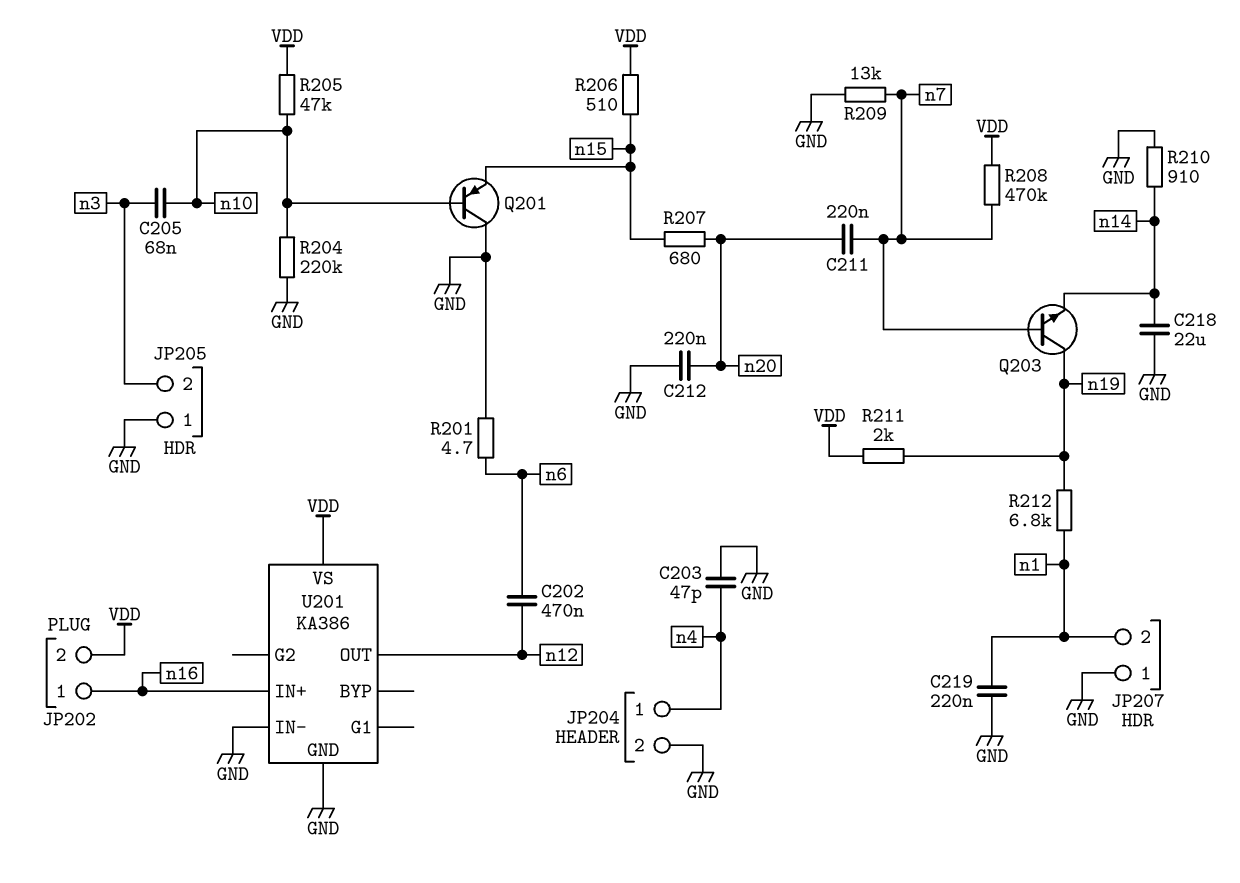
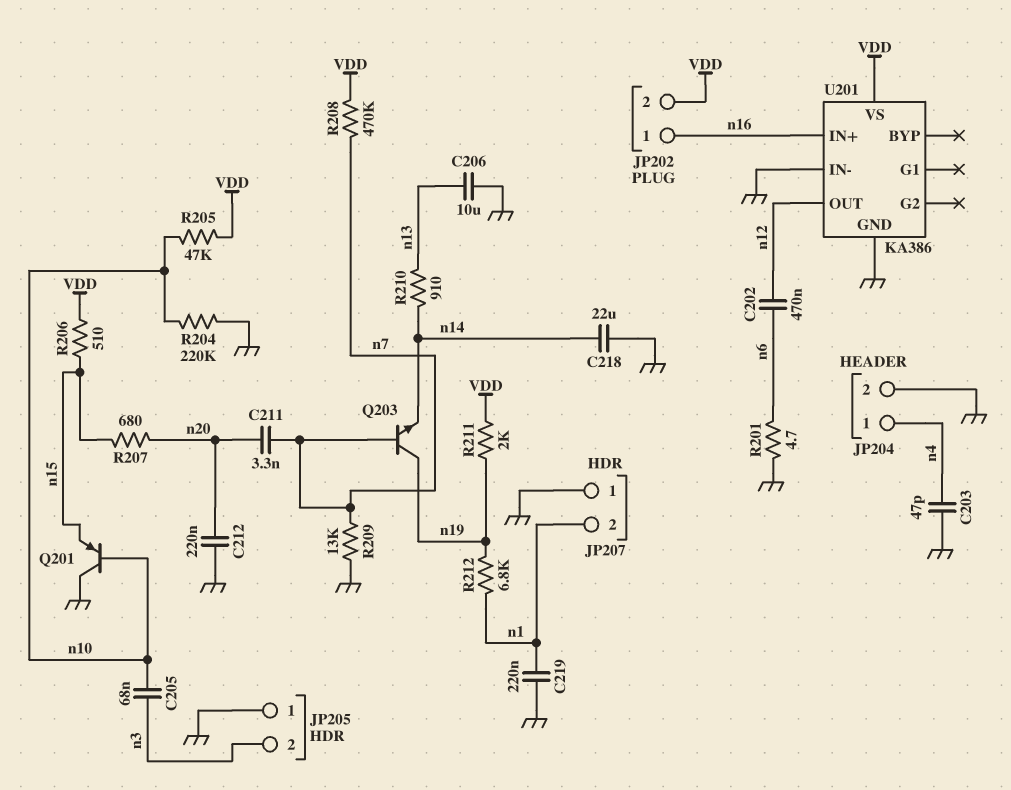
C206: none -> 10uF (GND, n13)
C211: 220nF (n7, n20) -> 3.3nF (n7, n20)
R210: 910 (GND, n14) -> 910 (n13, n14)

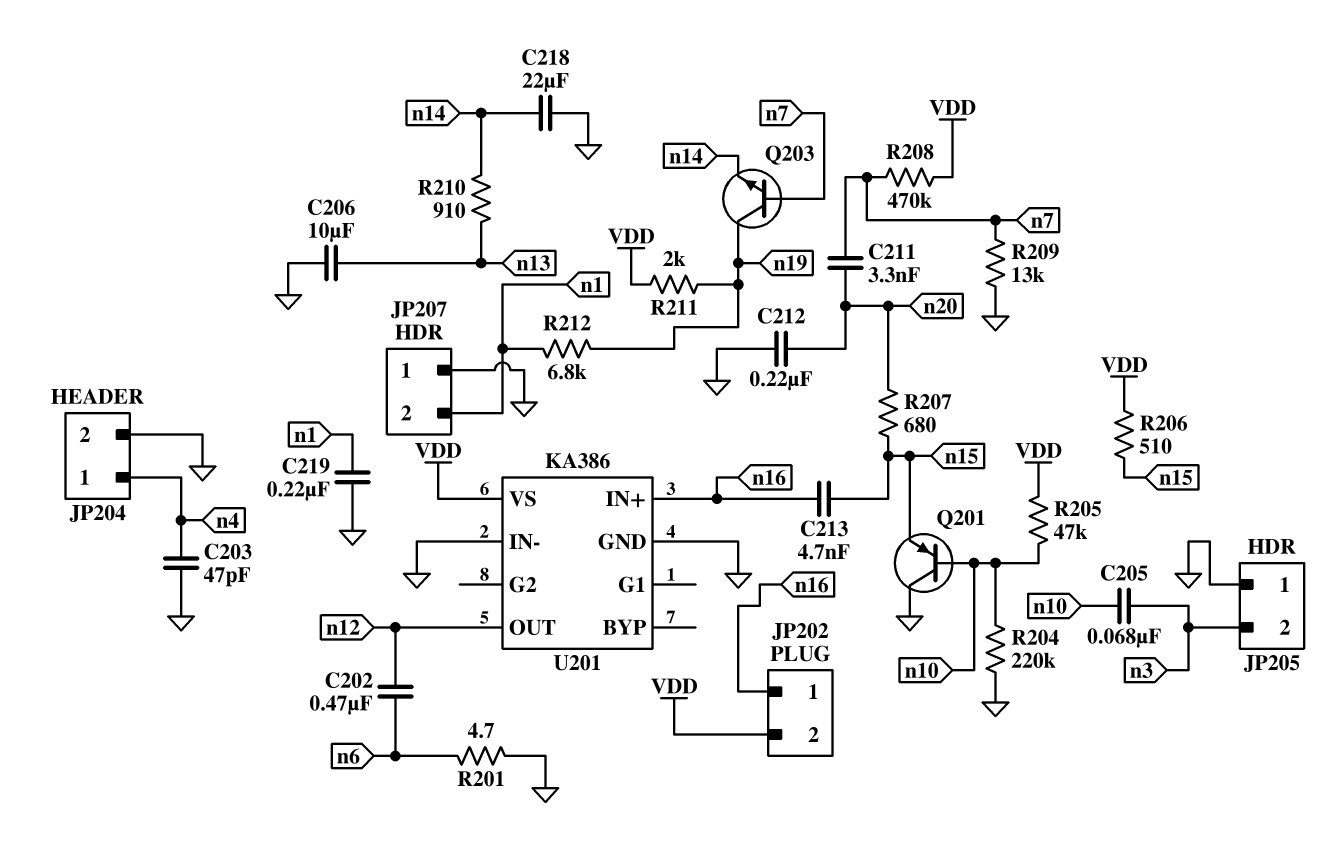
C213: none -> 4.7nF (n15, n16)

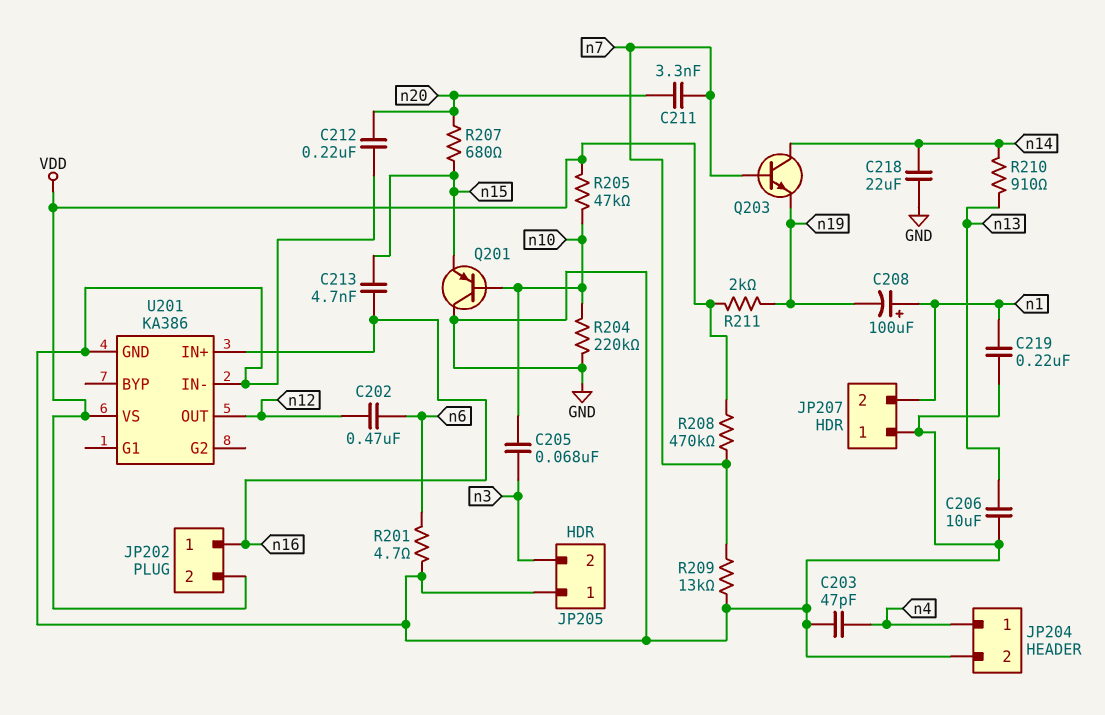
C208: none -> 100uF (plus n1, minus n19)
Q203: NPN (B n7, C n19, E n14) -> NPN (B n7, C n14, E n19)
R206: 510 (VDD, n15) -> none
R212: 6.8k (n1, n19) -> none

